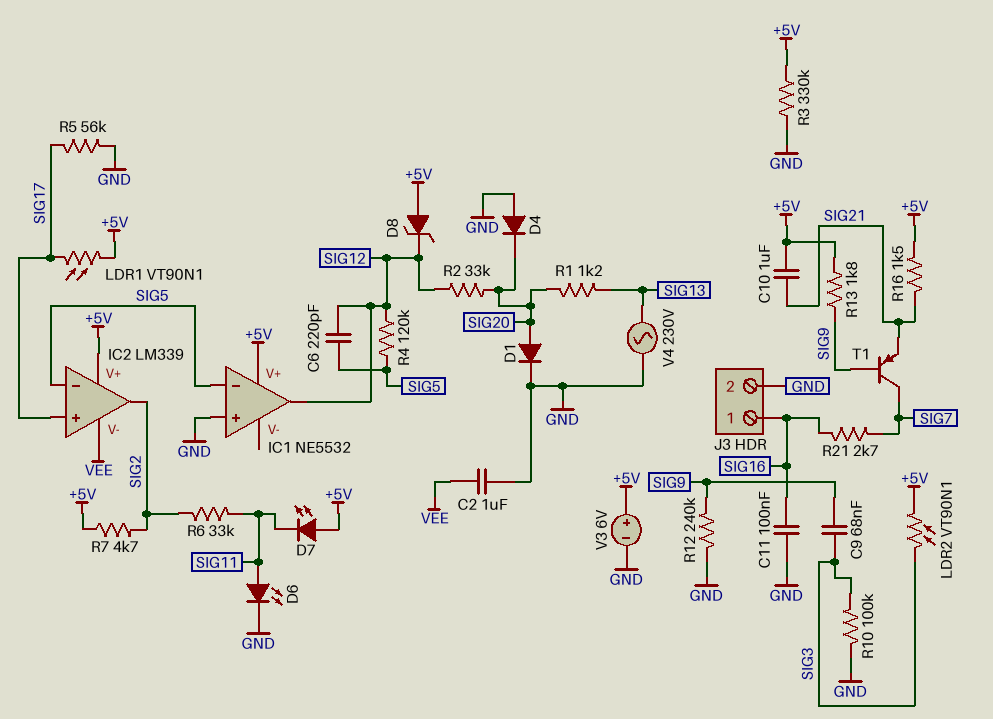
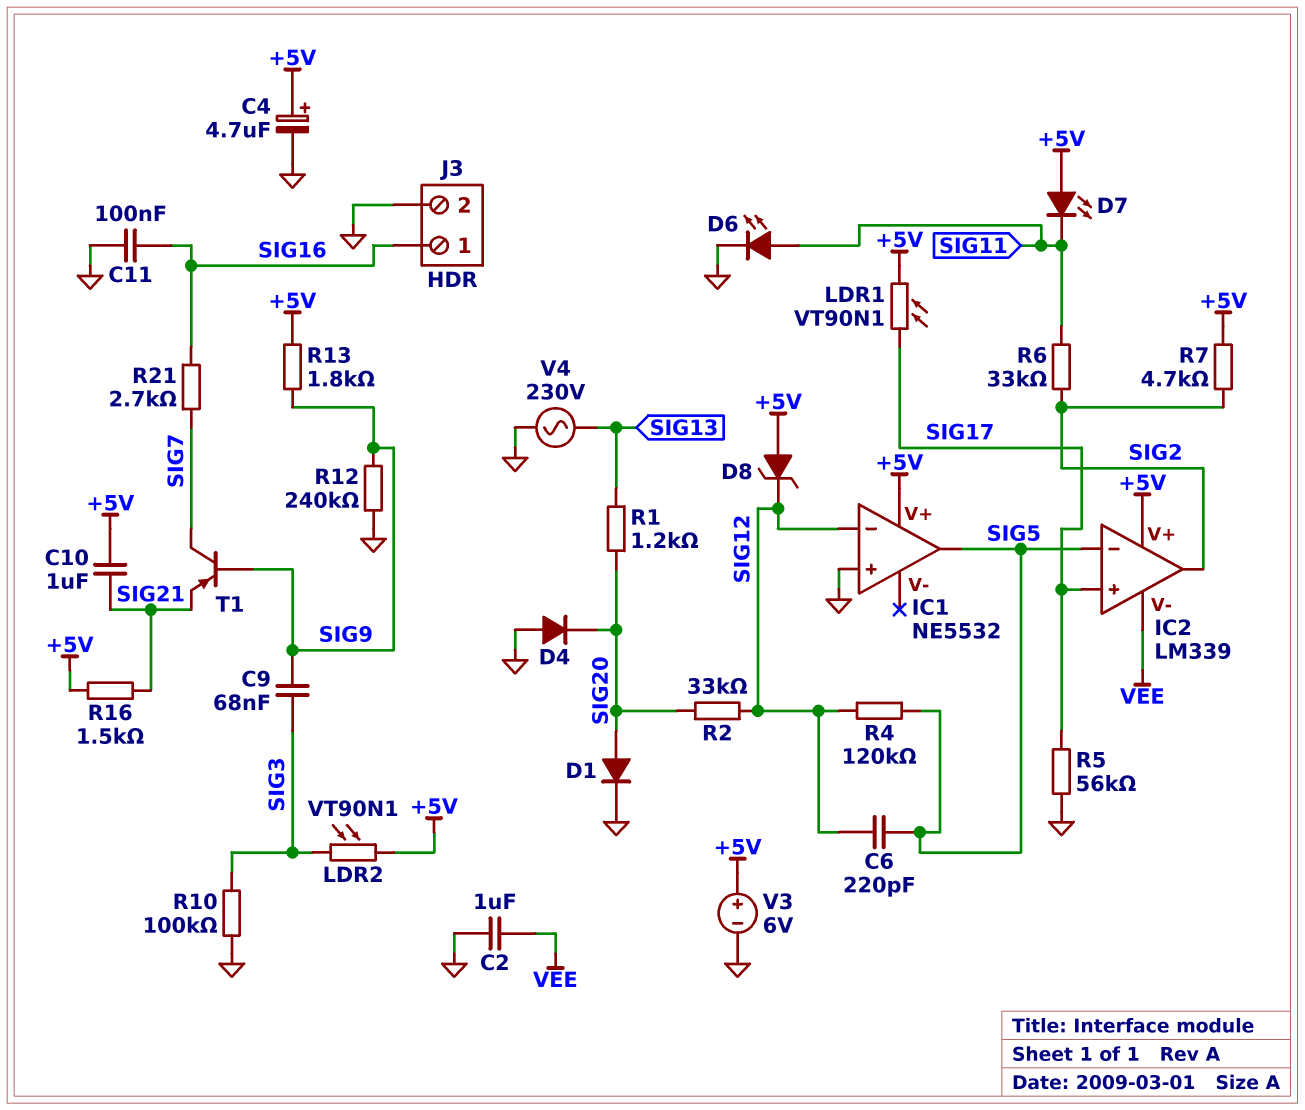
C4: none -> 4.7uF (plus +5V, minus GND)
IC1 pin in-: SIG5 -> SIG12
IC1 pin out: SIG12 -> SIG5
R3: 330k (+5V, GND) -> none

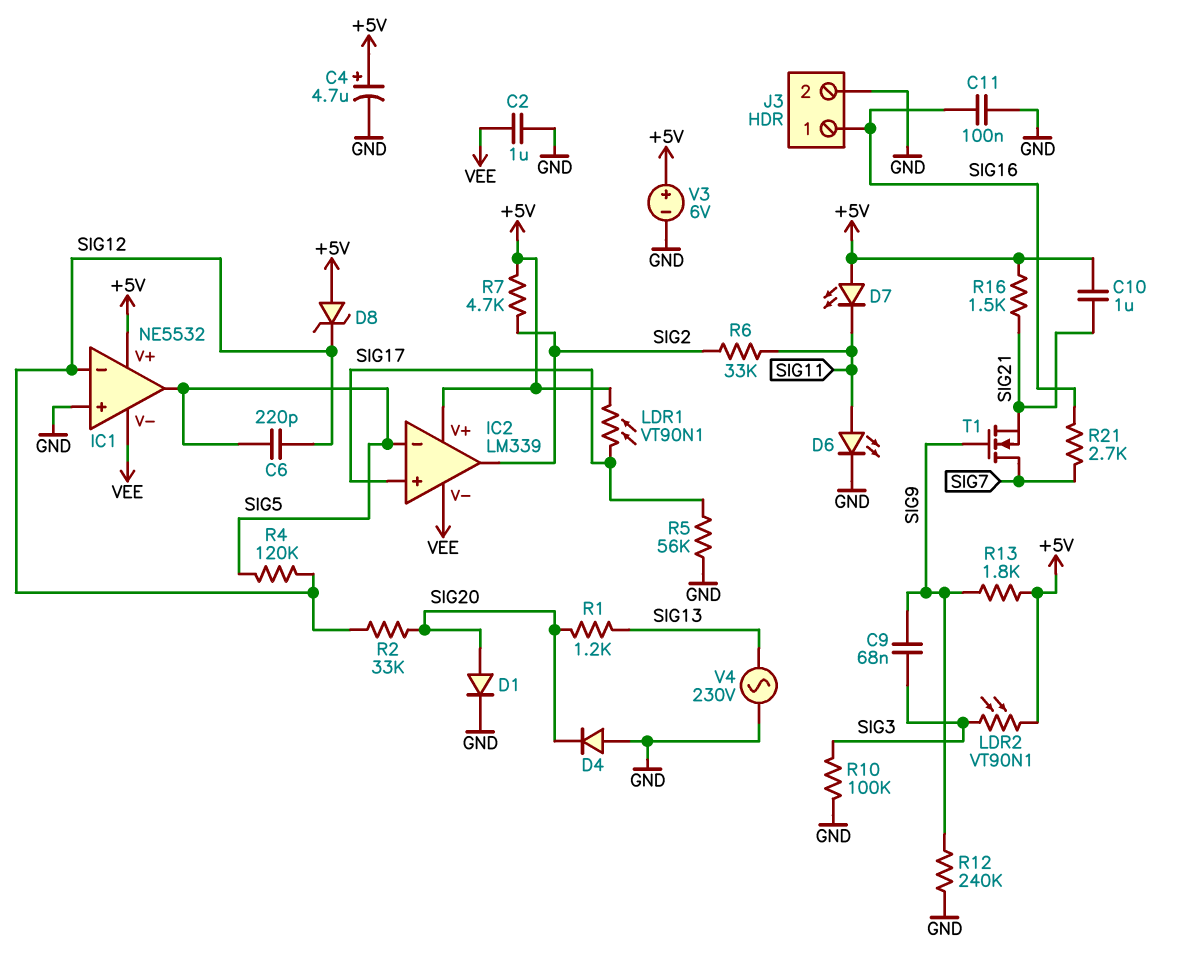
IC1 pin V-: none -> VEE
T1: PNP (B SIG9, C SIG7, E SIG21) -> NMOS (G SIG9, D SIG7, S SIG21)

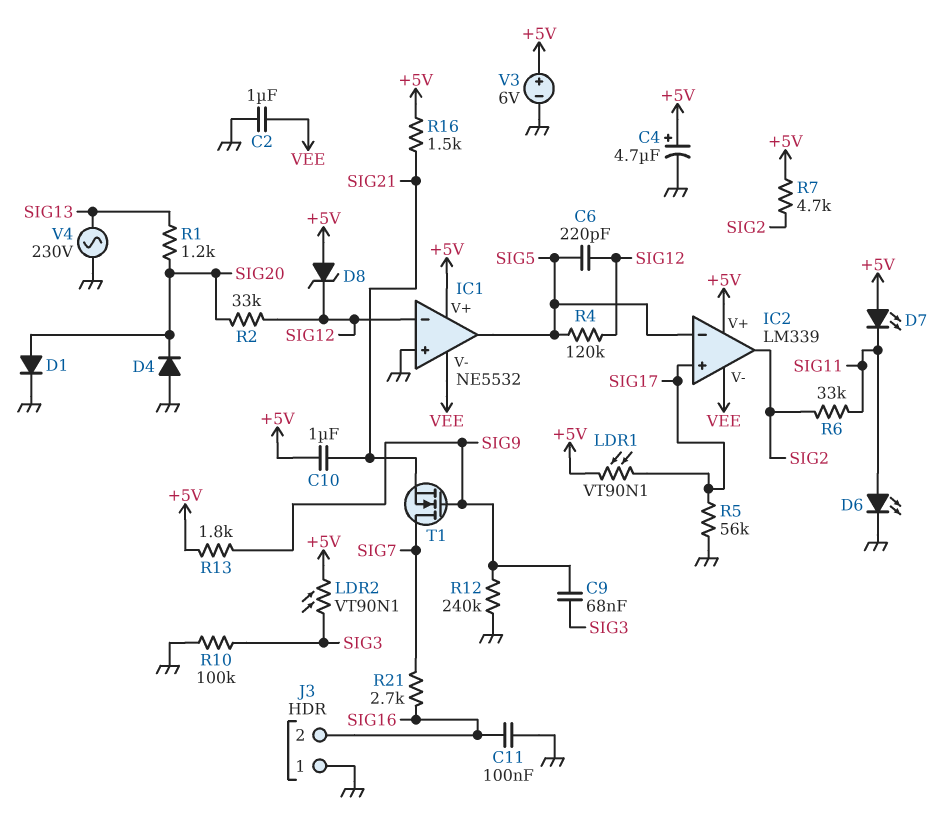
J3 pin 1: SIG16 -> GND
J3 pin 2: GND -> SIG16

